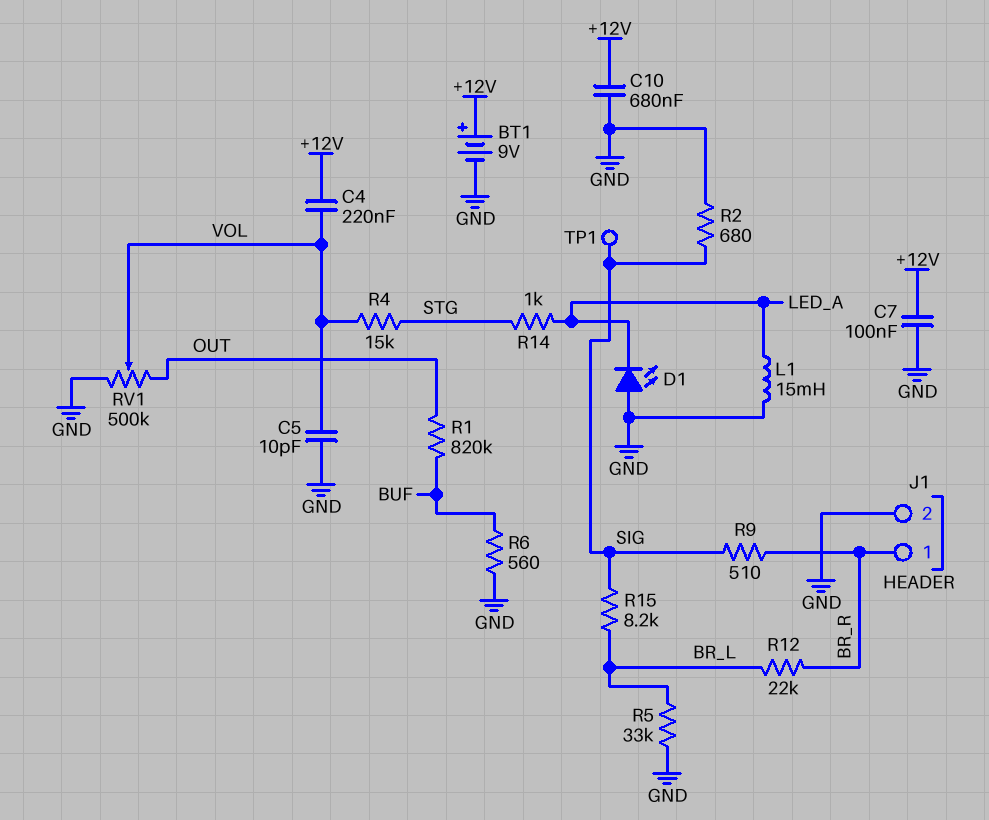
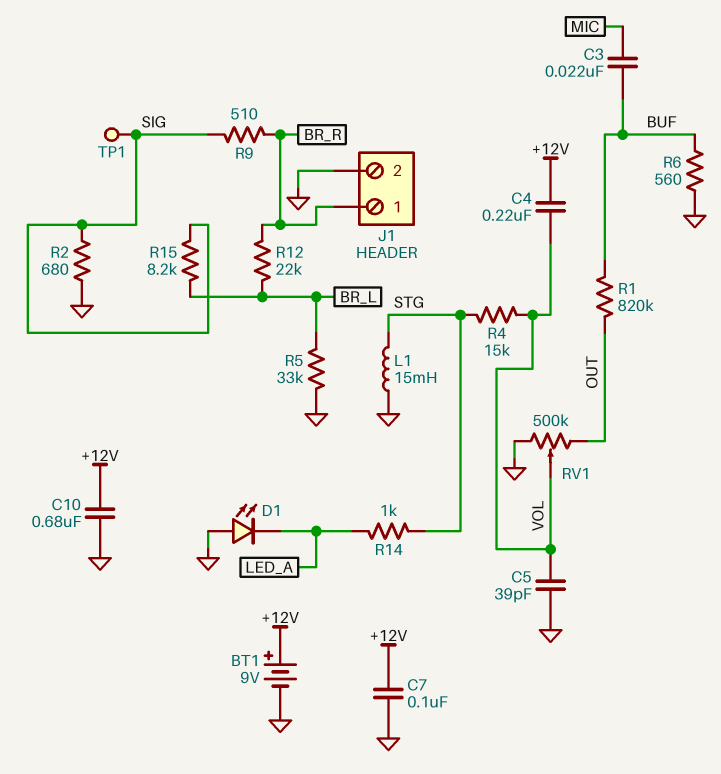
C3: none -> 22nF (BUF, MIC)
C5: 10pF (GND, VOL) -> 39pF (GND, VOL)
L1: 15mH (GND, LED_A) -> 15mH (GND, STG)

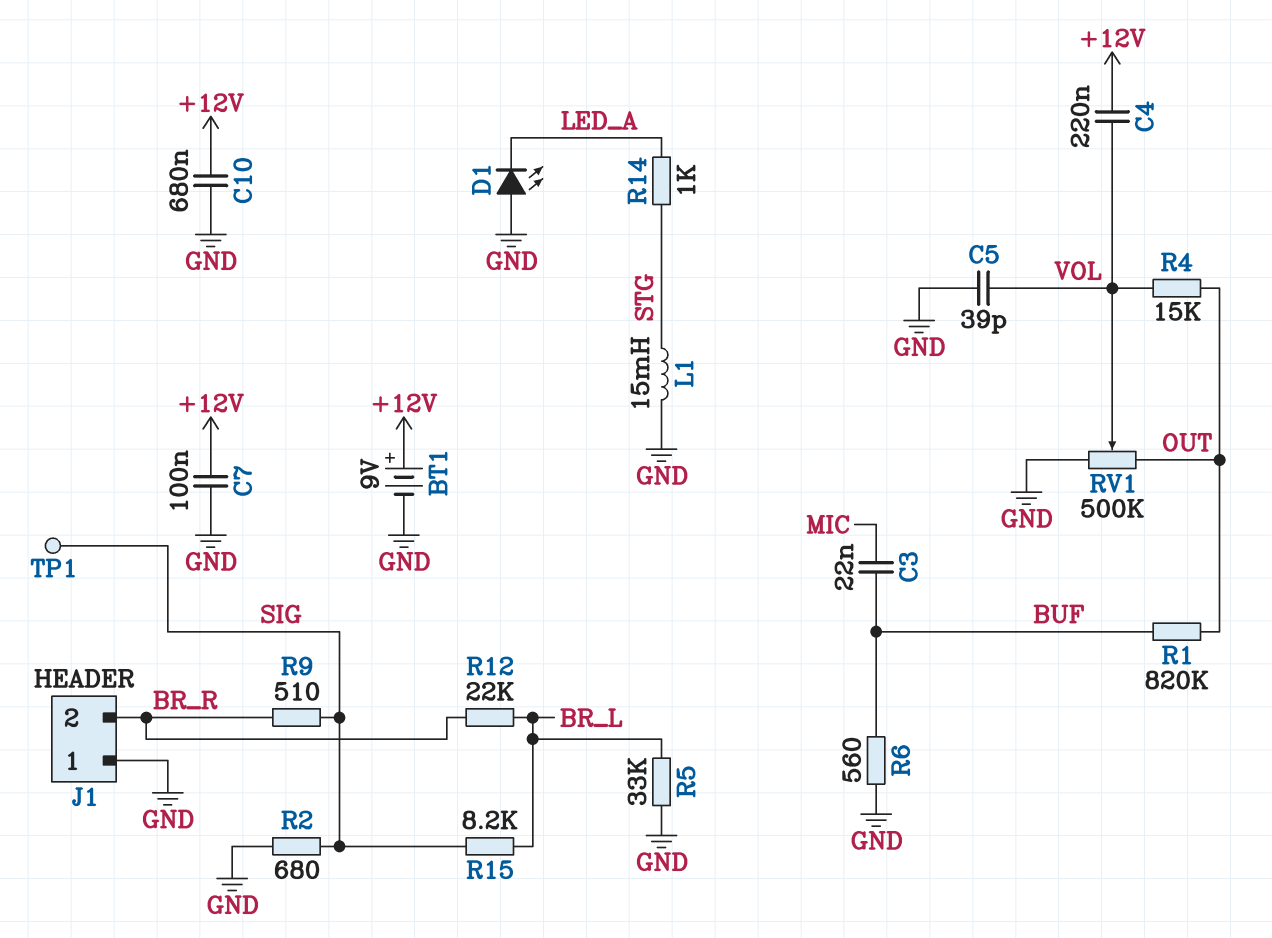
J1 pin 1: BR_R -> GND
J1 pin 2: GND -> BR_R
R4: 15k (STG, VOL) -> 15k (OUT, VOL)

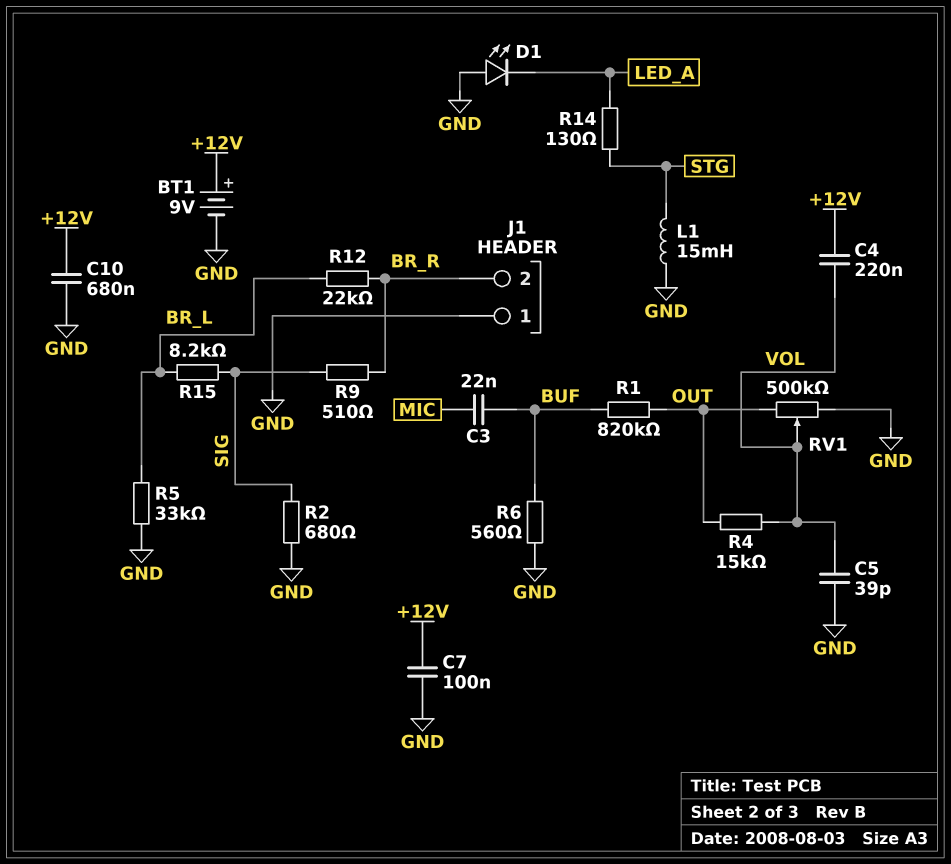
R14: 1k (LED_A, STG) -> 130 (LED_A, STG)
TP1: test point (SIG) -> none

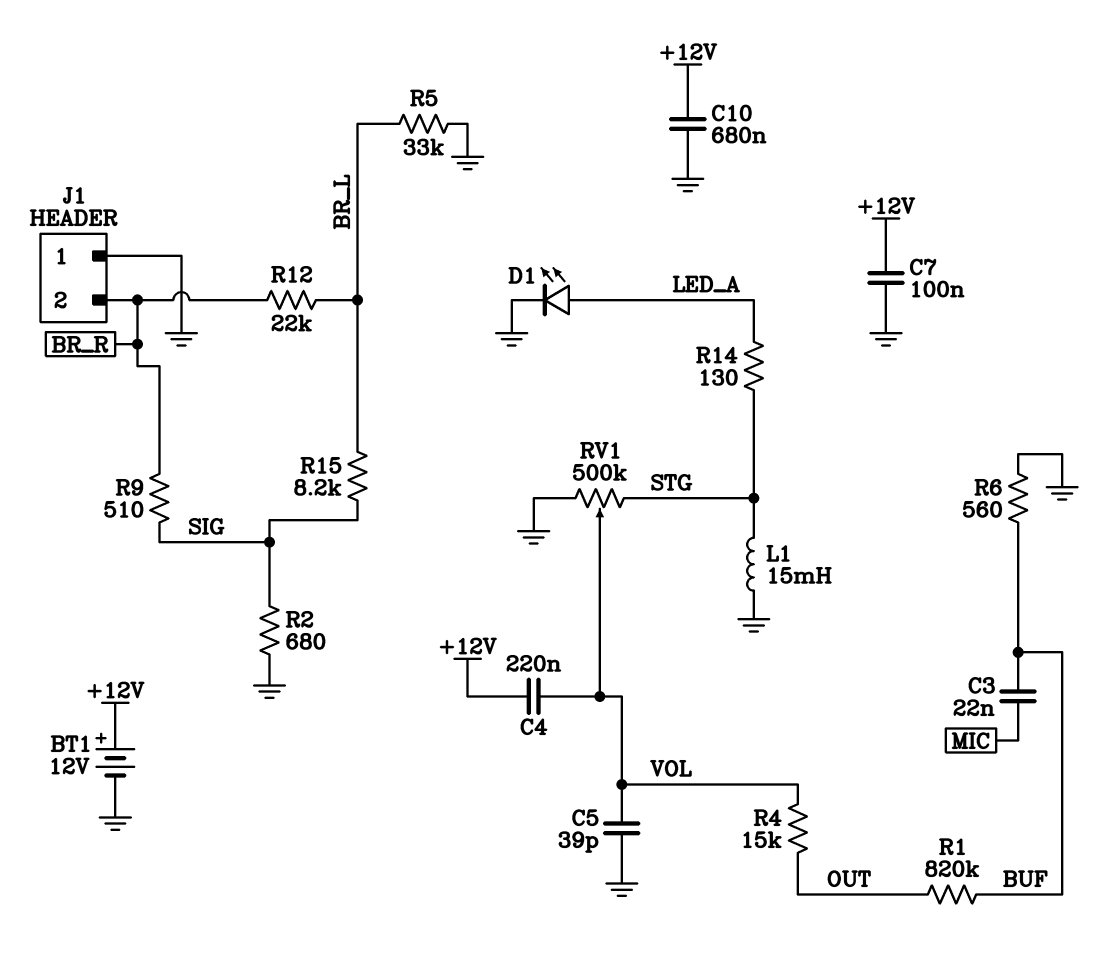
BT1: 9V (plus +12V, minus GND) -> 12V (plus +12V, minus GND)
D1: LED (A GND, K LED_A) -> LED (A LED_A, K GND)
RV1: 500k (GND, OUT, wiper VOL) -> 500k (GND, STG, wiper VOL)

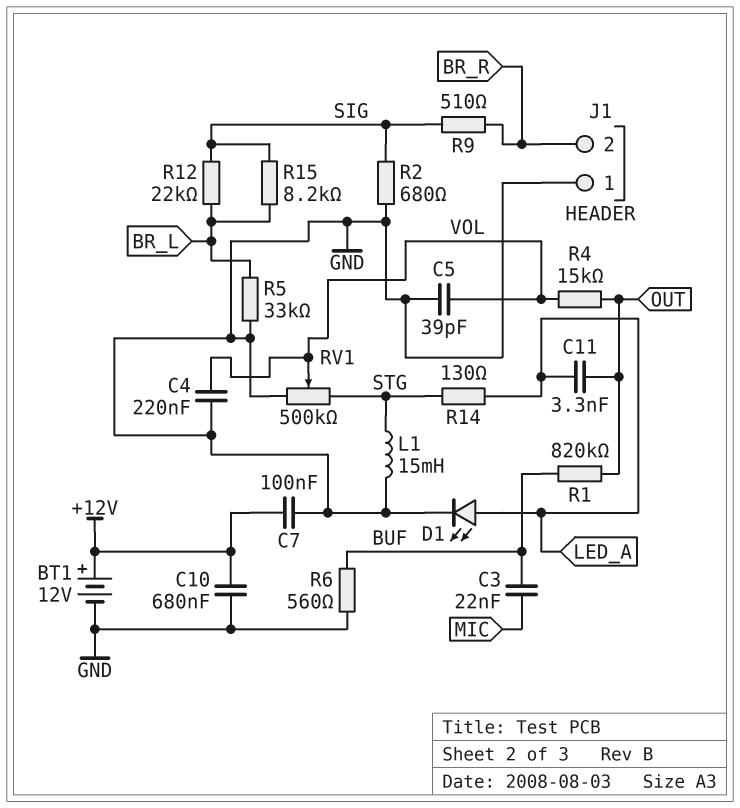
C4: 220nF (+12V, VOL) -> 220nF (GND, VOL)
C11: none -> 3.3nF (LED_A, OUT)
R12: 22k (BR_L, BR_R) -> 22k (BR_L, SIG)

